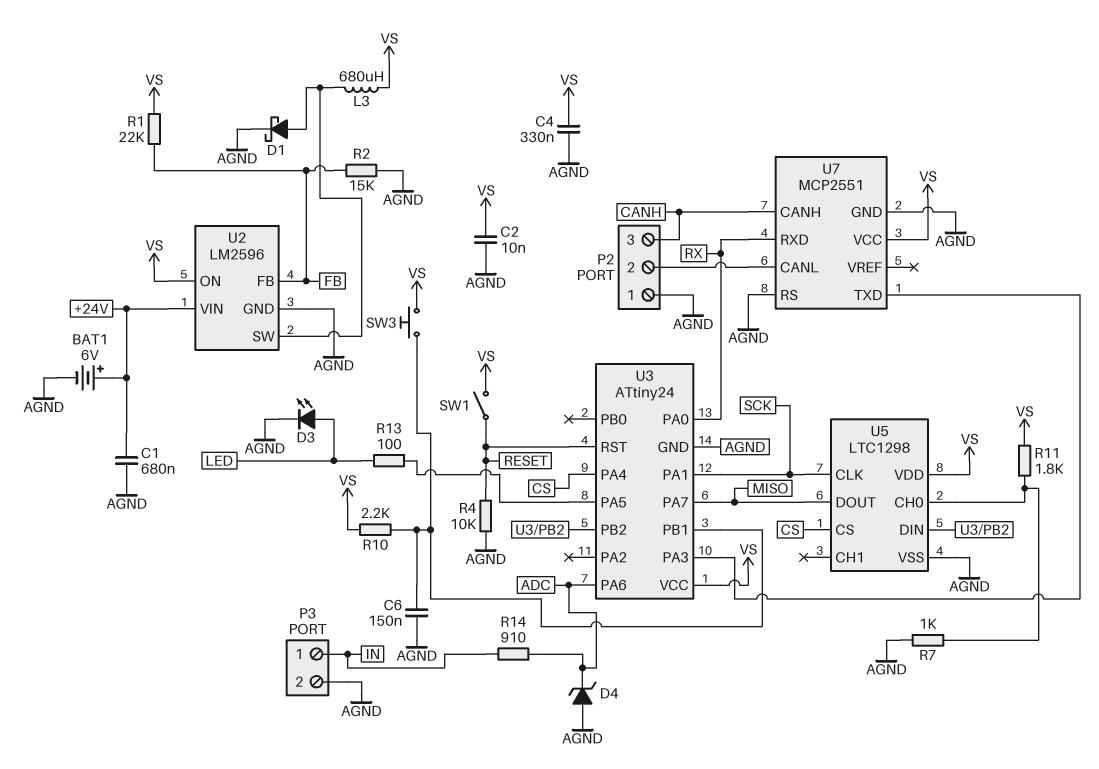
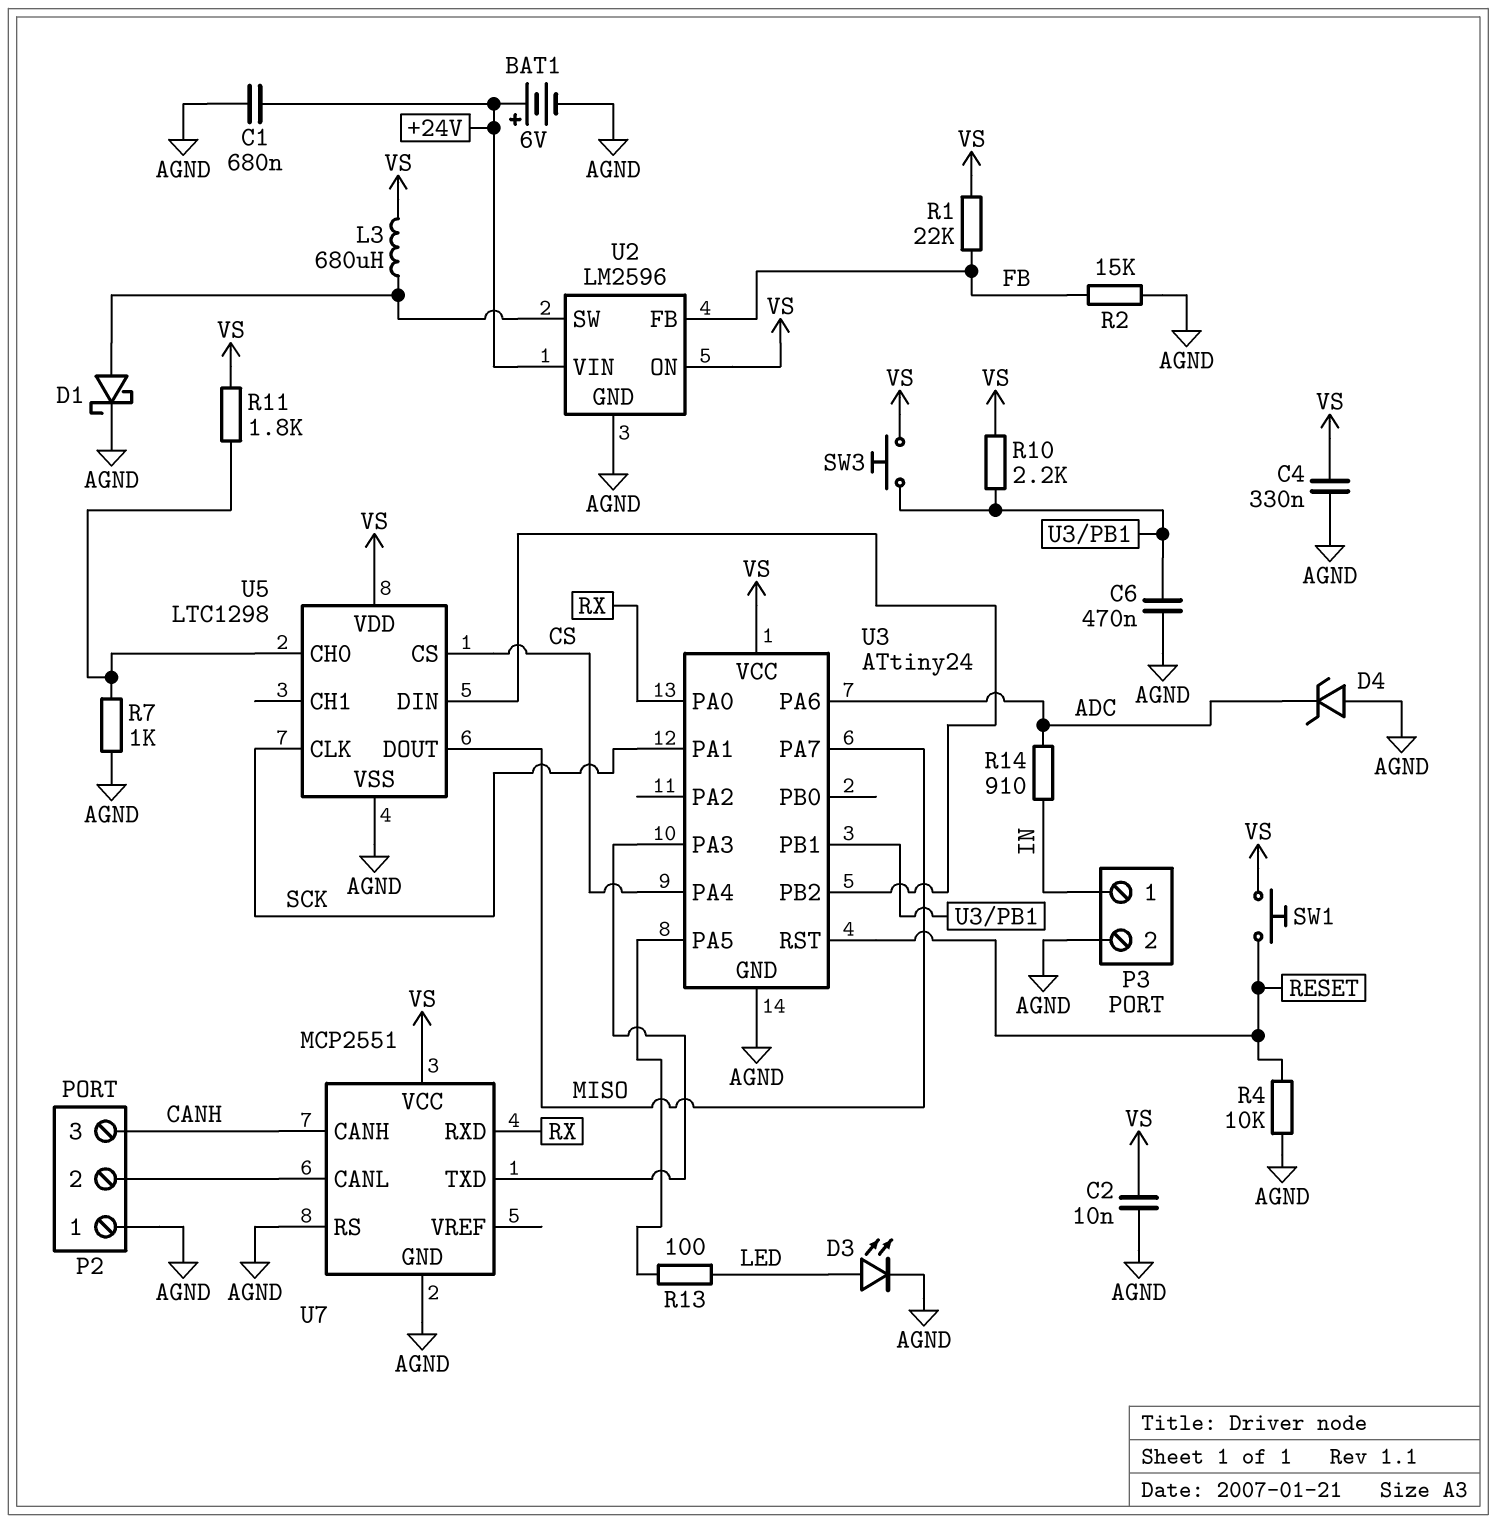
C6: 150nF (AGND, U3/PB1) -> 470nF (AGND, U3/PB1)
SW1: switch (RESET, VS) -> button (RESET, VS)

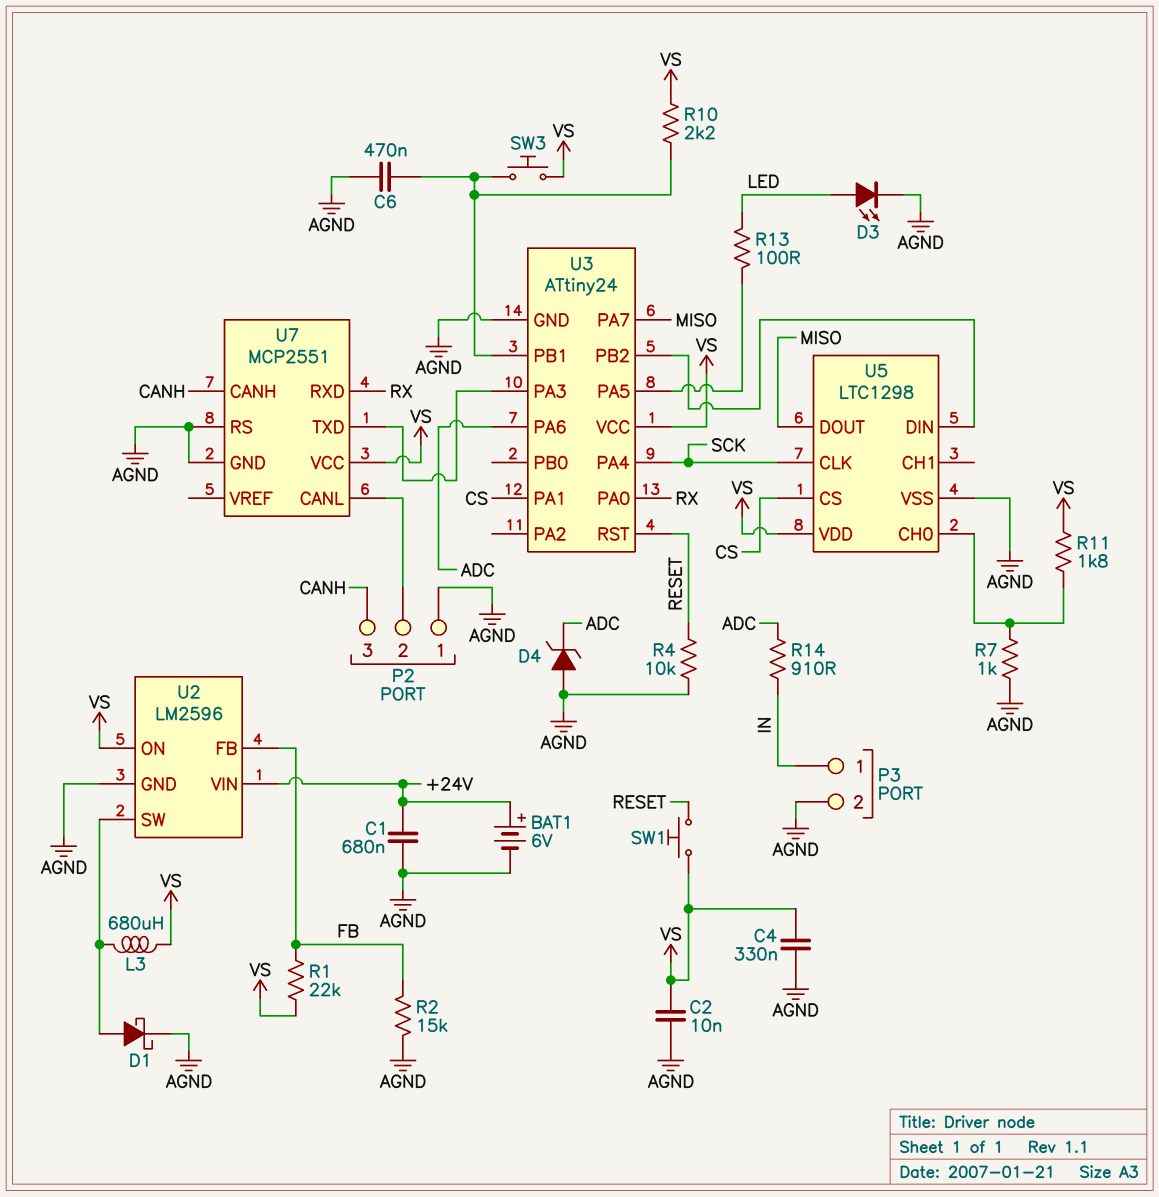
U3 pin PA1: SCK -> CS
U3 pin PA4: CS -> SCK

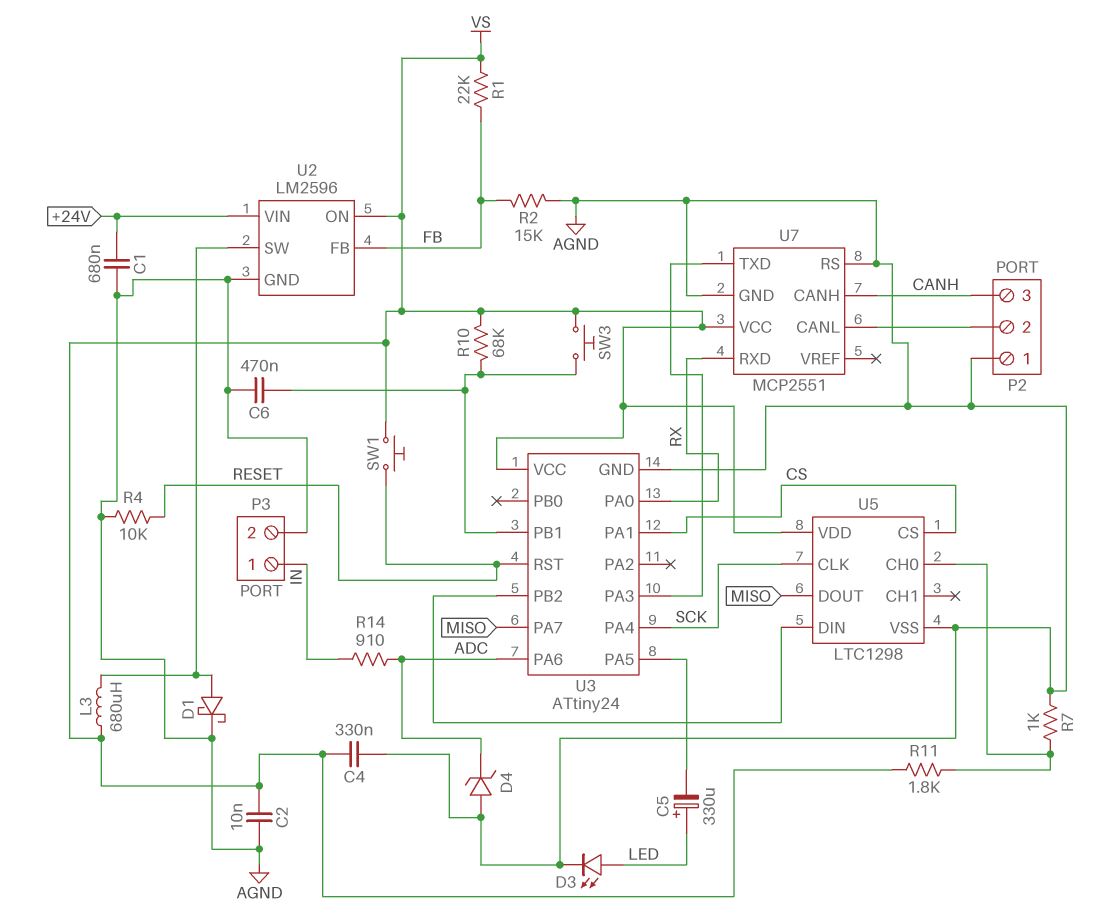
BAT1: 6V (plus +24V, minus AGND) -> none
C5: none -> 330uF (plus LED, minus U3/PA5)
R10: 2.2k (U3/PB1, VS) -> 68k (U3/PB1, VS)
R13: 100 (LED, U3/PA5) -> none

